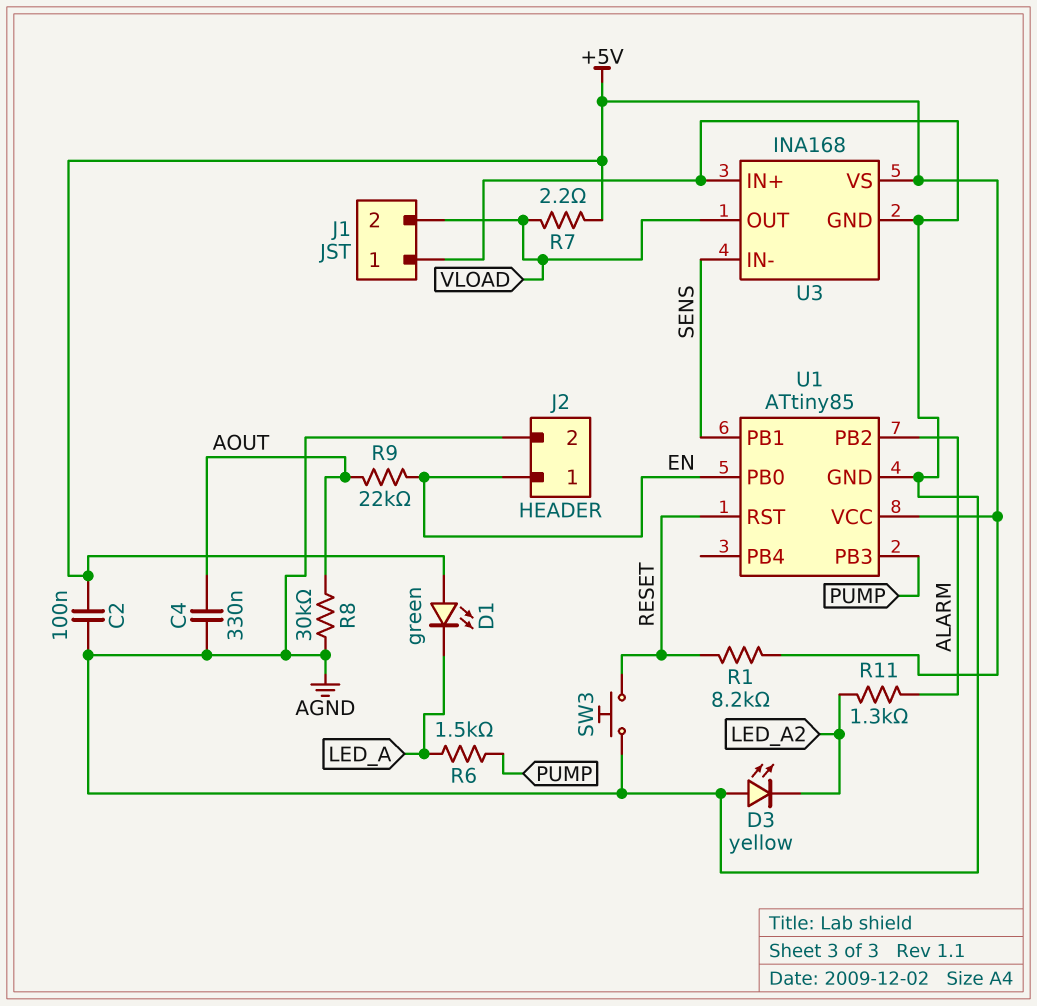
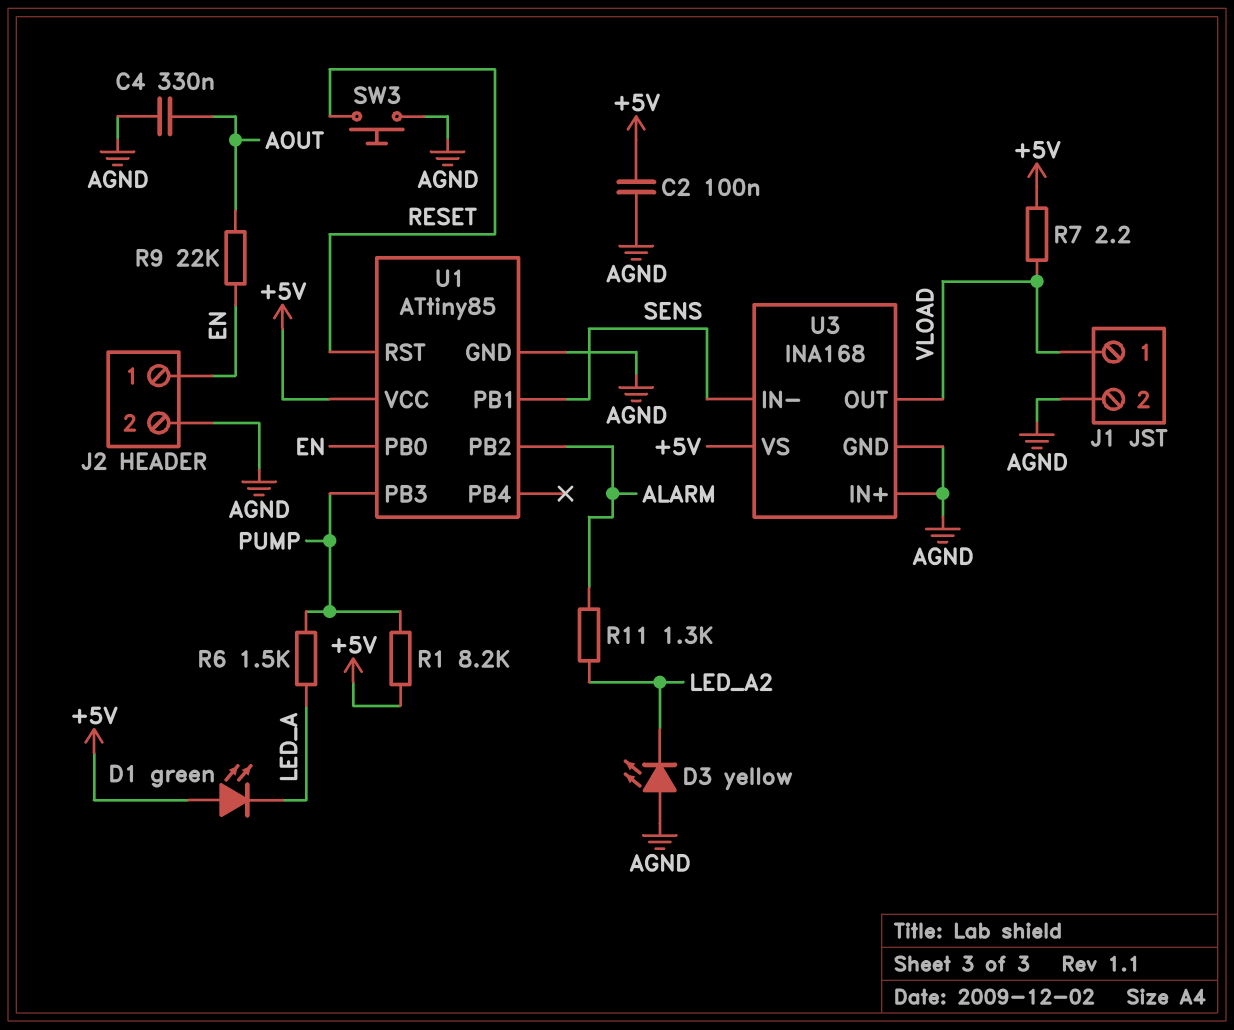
J1 pin 1: AGND -> VLOAD
J1 pin 2: VLOAD -> AGND
R1: 8.2k (+5V, RESET) -> 8.2k (+5V, PUMP)
R8: 30k (AGND, AOUT) -> none

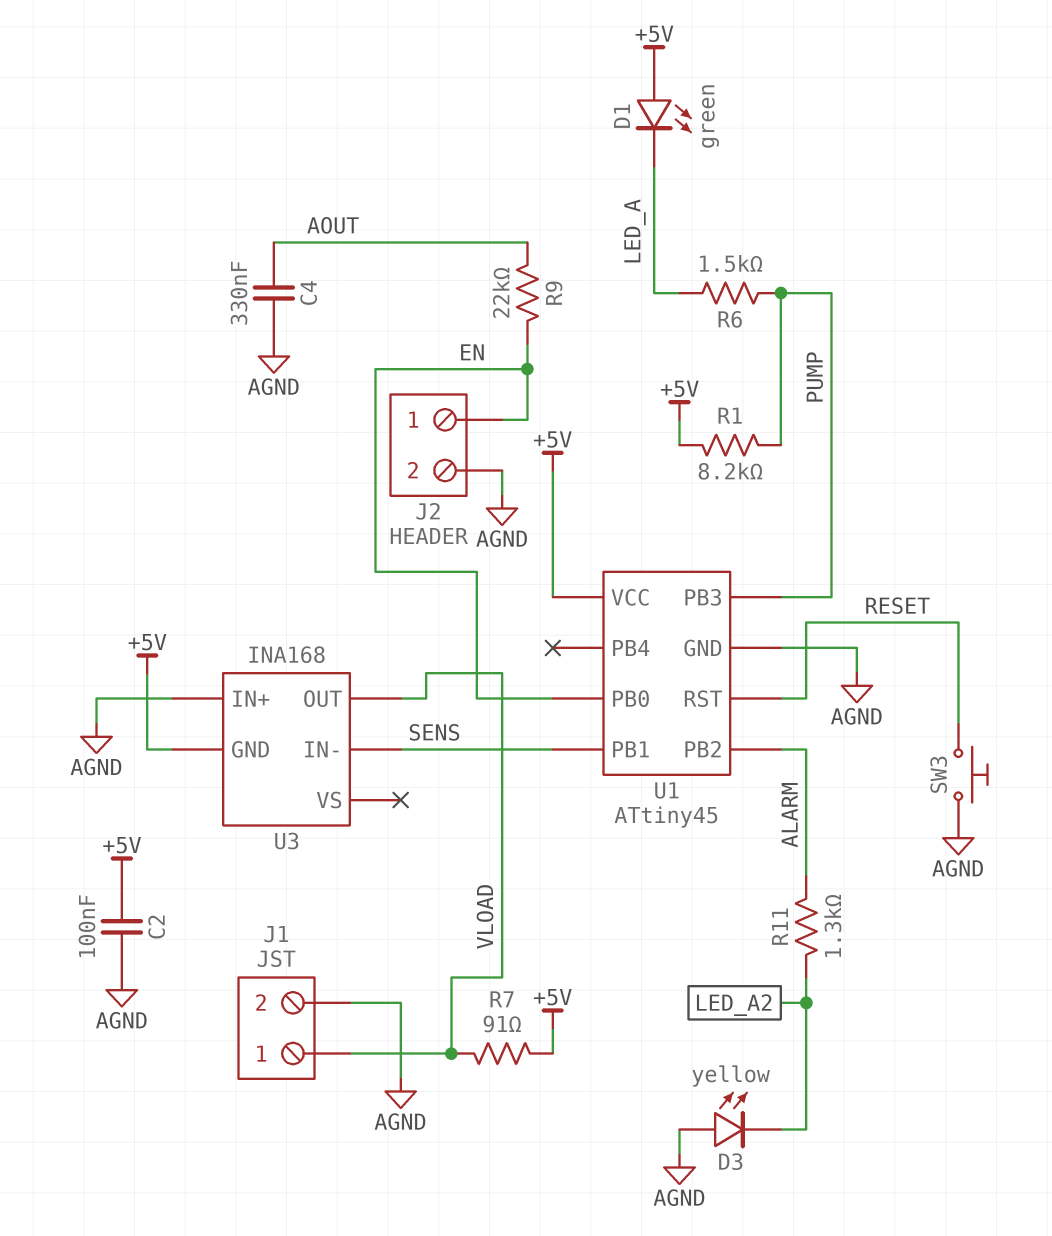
R7: 2.2 (+5V, VLOAD) -> 91 (+5V, VLOAD)
U1: ATtiny85 -> ATtiny45
U3 pin GND: AGND -> +5V
U3 pin VS: +5V -> none

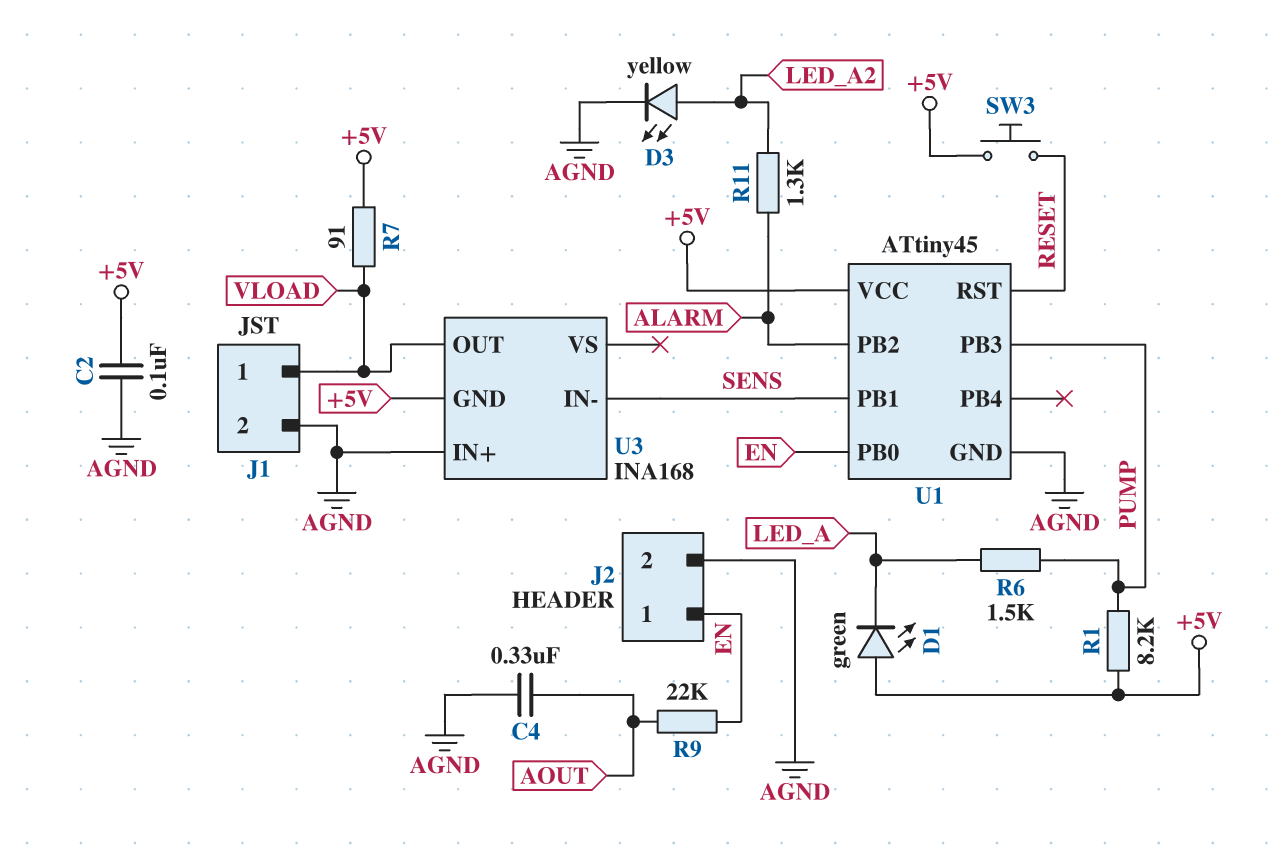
D3: LED yellow (A AGND, K LED_A2) -> LED yellow (A LED_A2, K AGND)
SW3: button (AGND, RESET) -> button (+5V, RESET)

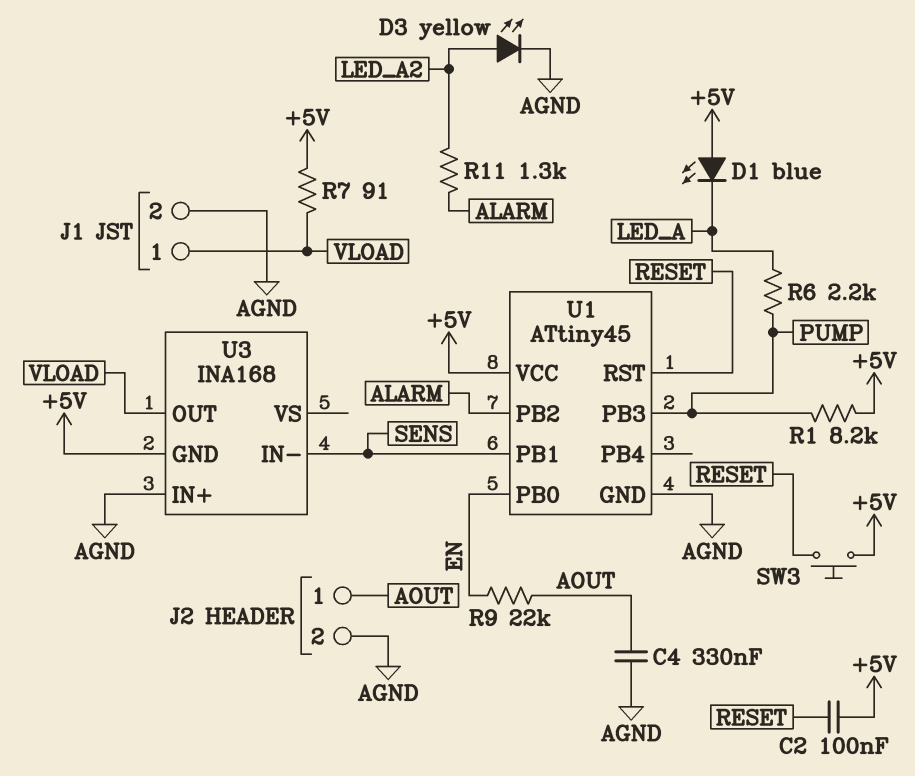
C2: 100nF (+5V, AGND) -> 100nF (+5V, RESET)
D1: LED green (A +5V, K LED_A) -> LED blue (A +5V, K LED_A)
J2 pin 1: EN -> AOUT
R6: 1.5k (LED_A, PUMP) -> 2.2k (LED_A, PUMP)

